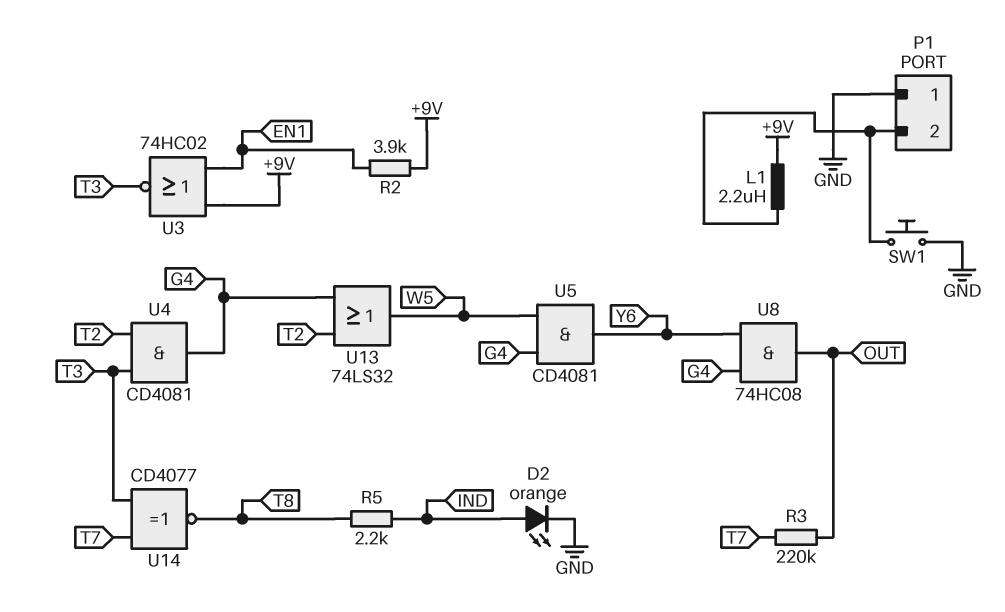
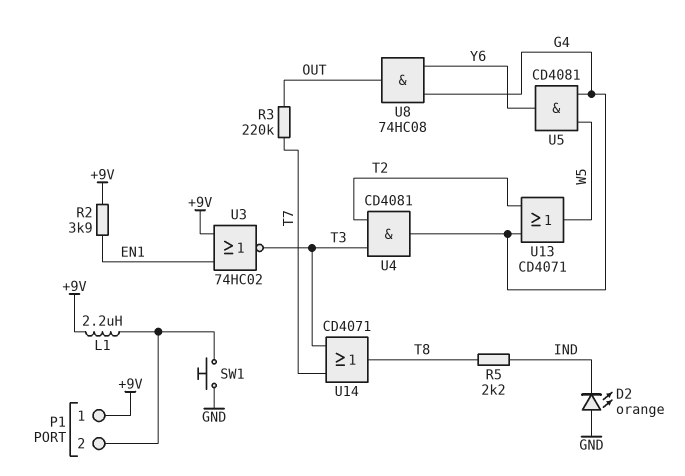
D2: LED orange (A IND, K GND) -> LED orange (A GND, K IND)
P1 pin 1: GND -> +9V
U13: OR 74LS32 (in G4, in T2, out W5) -> OR CD4071 (in G4, in T2, out W5)
U14: XNOR CD4077 (in T3, in T7, out T8) -> OR CD4071 (in T3, in T7, out T8)

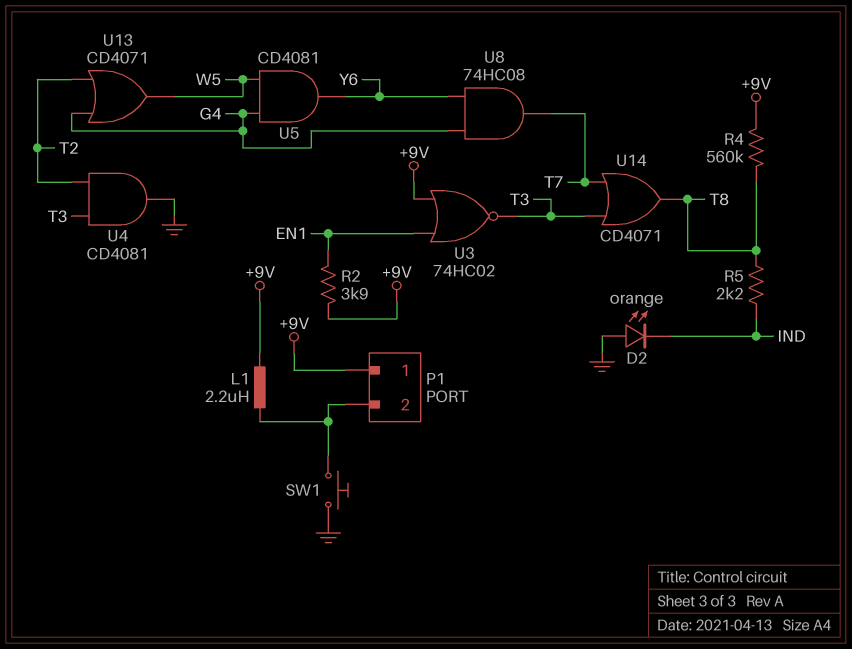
R3: 220k (OUT, T7) -> none
R4: none -> 560k (+9V, T8)
U4: AND CD4081 (in T2, in T3, out G4) -> AND CD4081 (in T2, in T3, out GND)
U8: AND 74HC08 (in G4, in Y6, out OUT) -> AND 74HC08 (in G4, in Y6, out T7)

